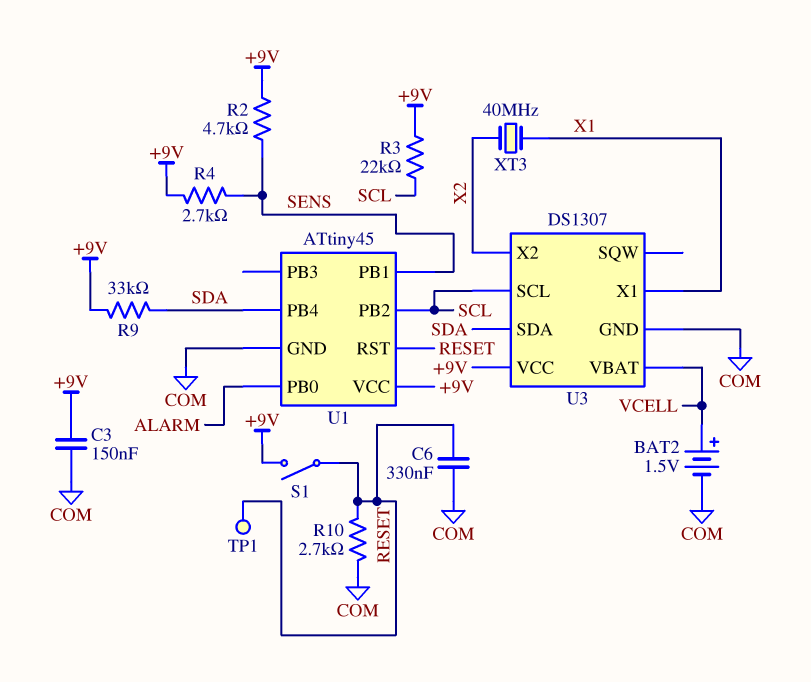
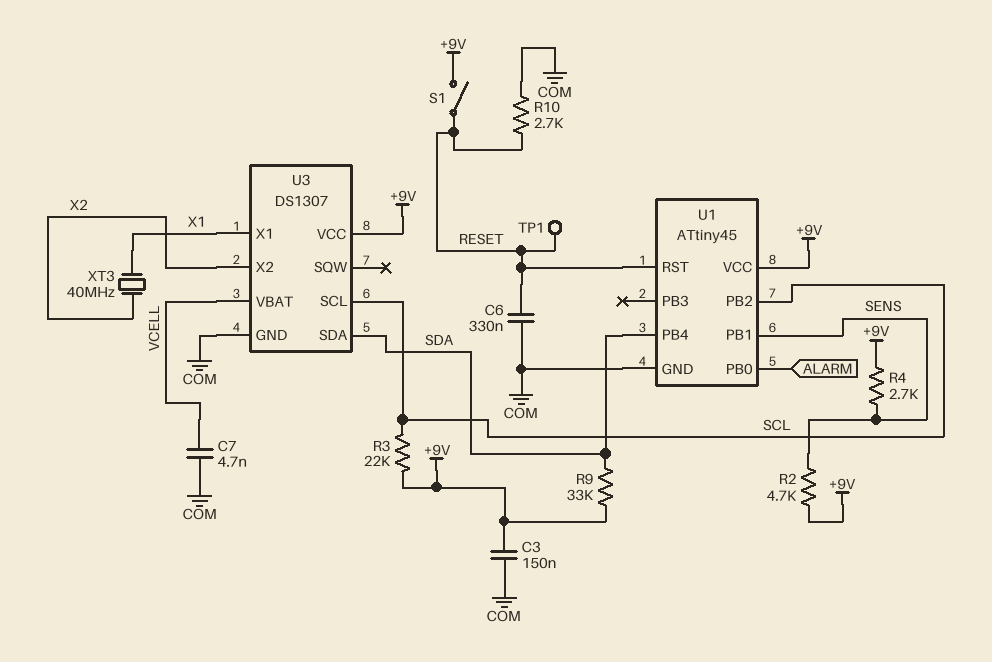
BAT2: 1.5V (plus VCELL, minus COM) -> none
C7: none -> 4.7nF (COM, VCELL)

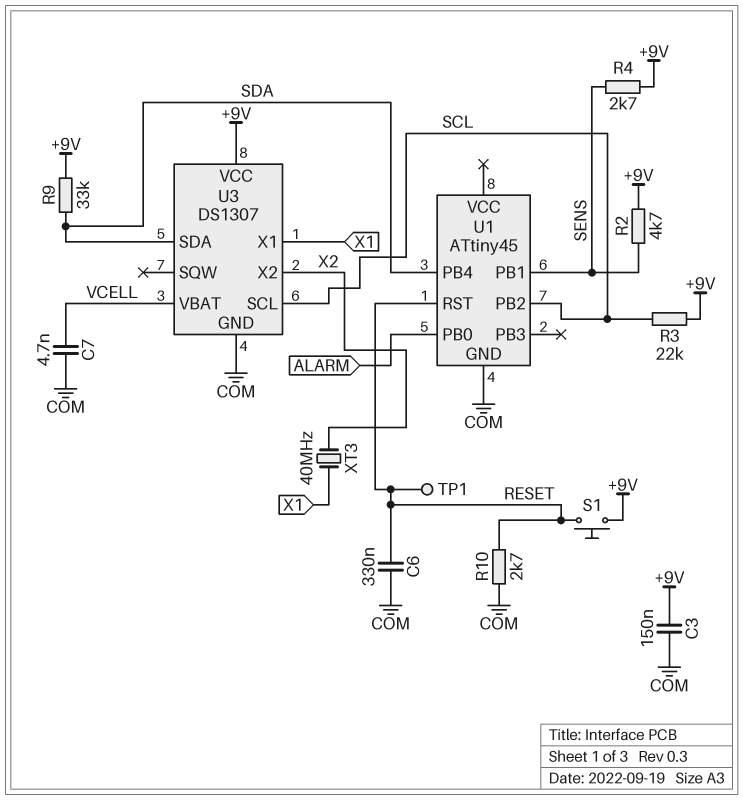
S1: switch (+9V, RESET) -> button (+9V, RESET)
U1 pin VCC: +9V -> none

